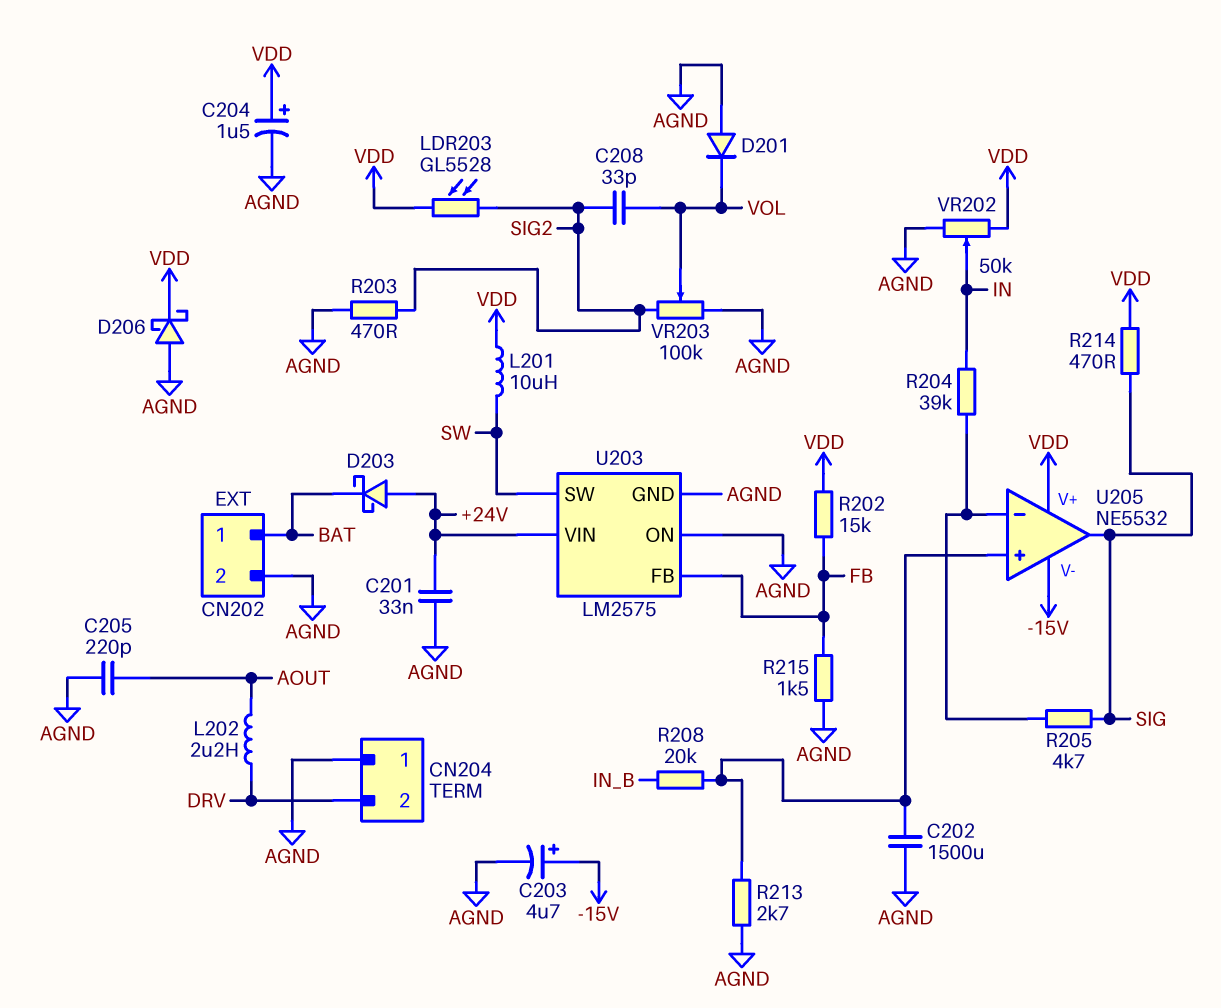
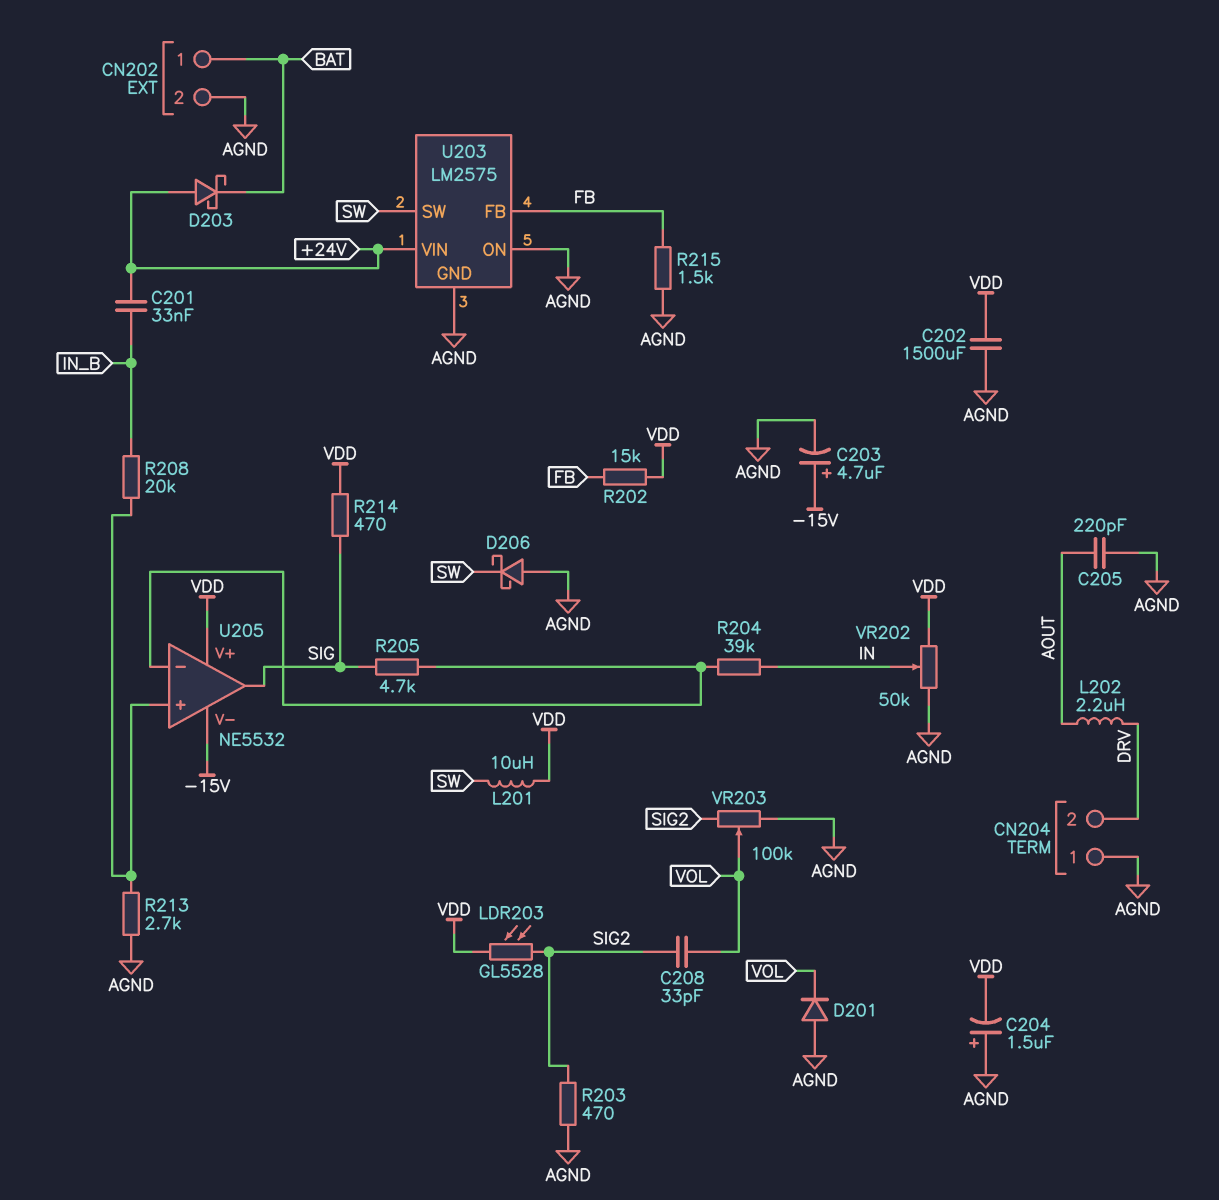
C201: 33nF (+24V, AGND) -> 33nF (+24V, IN_B)
C202: 1500uF (AGND, U205/in+) -> 1500uF (AGND, VDD)
C204: 1.5uF (plus VDD, minus AGND) -> 1.5uF (plus AGND, minus VDD)
D206: schottky (A AGND, K VDD) -> schottky (A AGND, K SW)

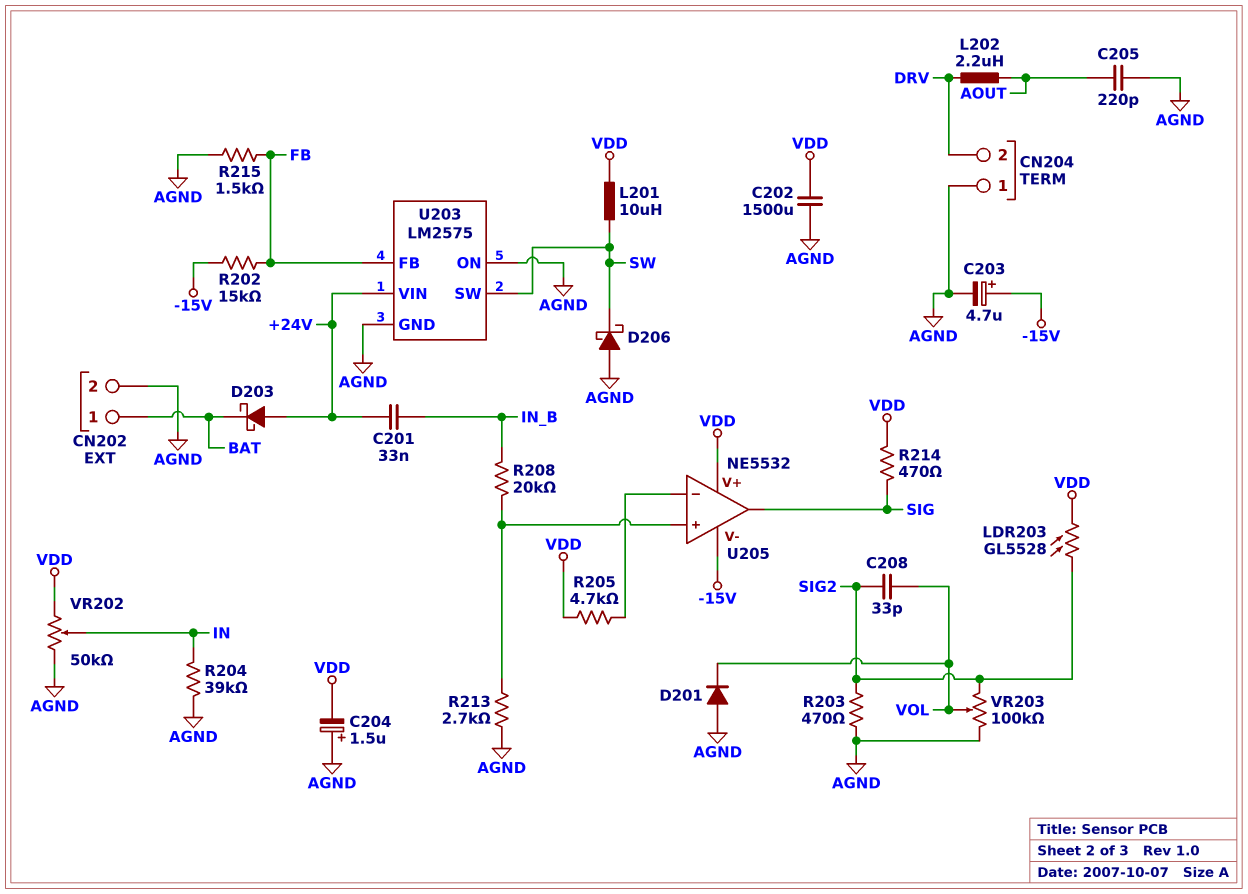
R202: 15k (FB, VDD) -> 15k (-15V, FB)
R204: 39k (IN, U205/in-) -> 39k (AGND, IN)
R205: 4.7k (SIG, U205/in-) -> 4.7k (U205/in-, VDD)

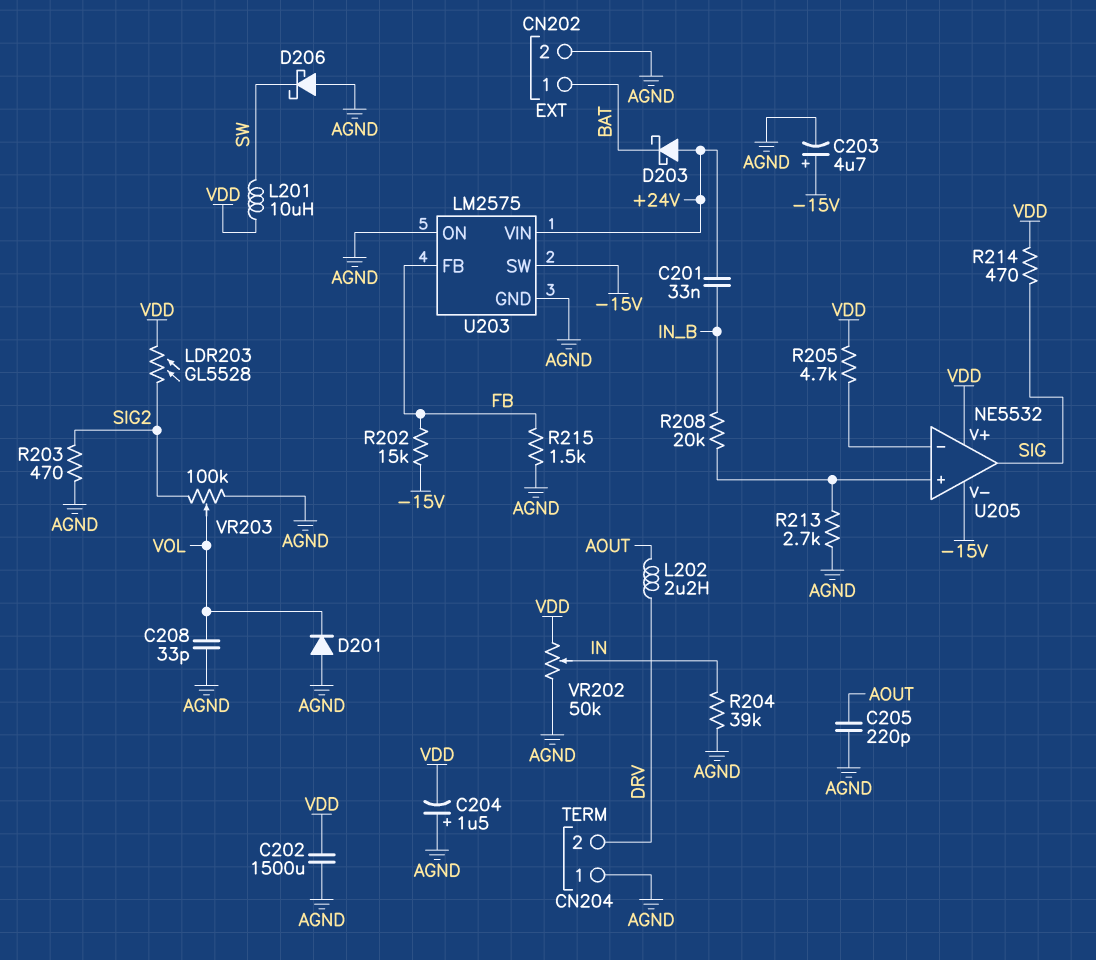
C208: 33pF (SIG2, VOL) -> 33pF (AGND, VOL)
U203 pin SW: SW -> -15V

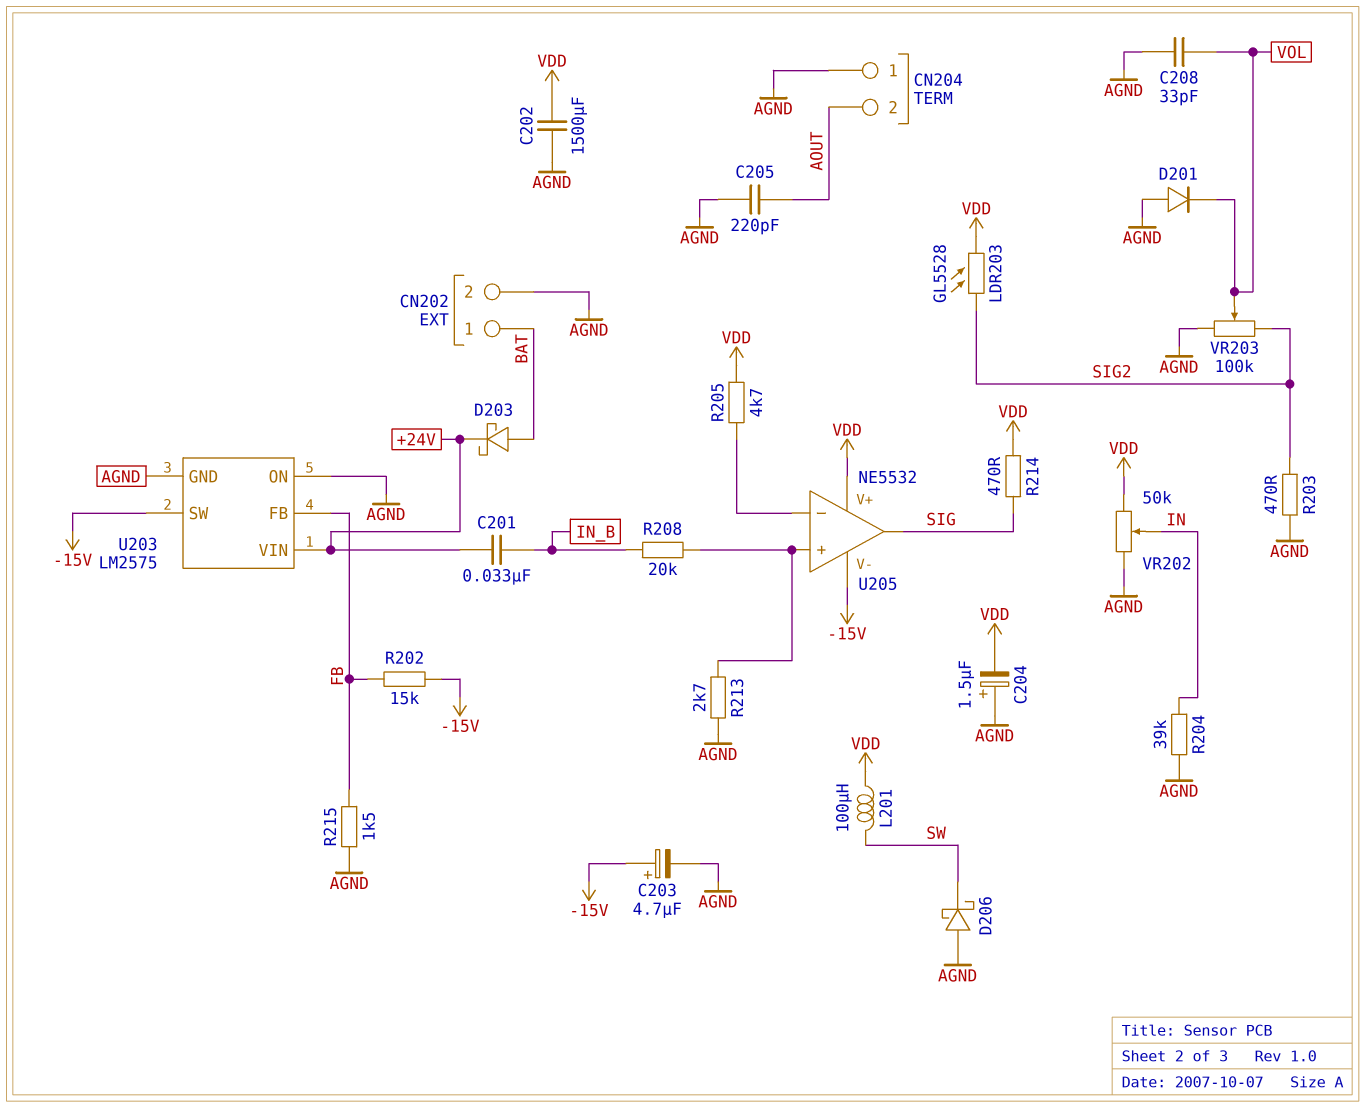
CN204 pin 2: DRV -> AOUT
D203: schottky (A +24V, K BAT) -> schottky (A BAT, K +24V)
L201: 10uH (SW, VDD) -> 100uH (SW, VDD)
L202: 2.2uH (AOUT, DRV) -> none

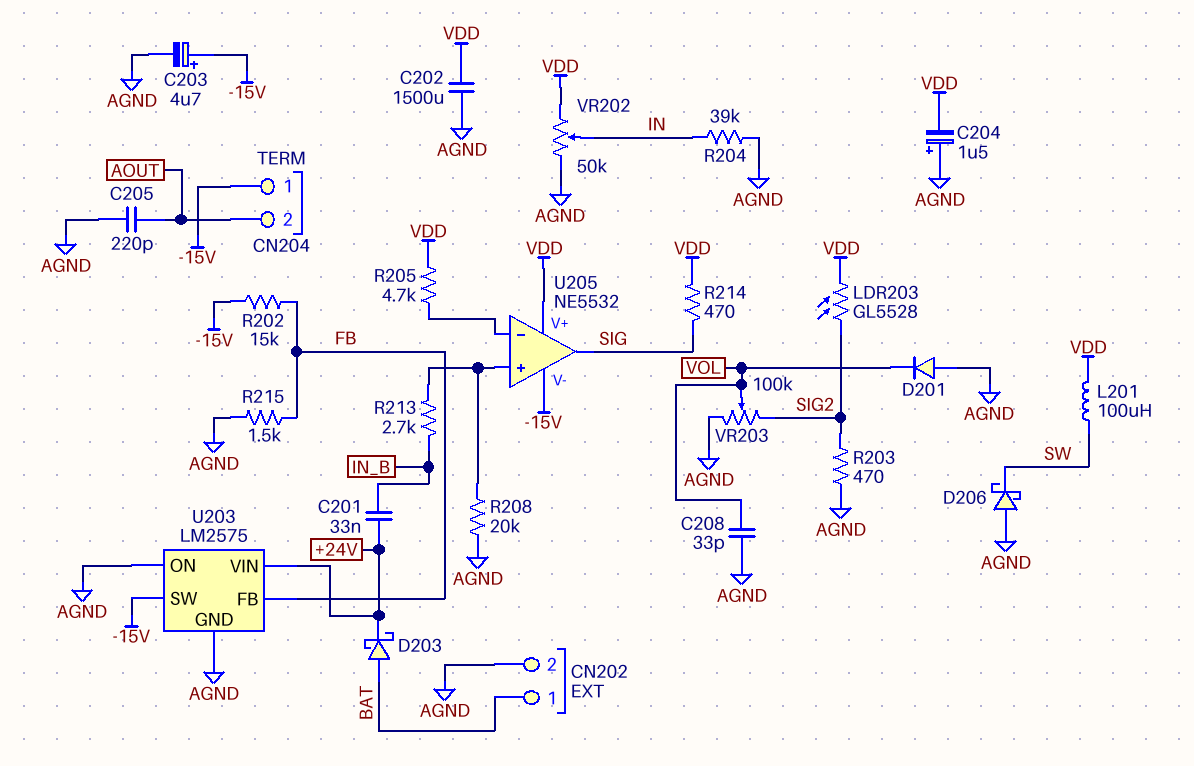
CN204 pin 1: AGND -> -15V
R208: 20k (IN_B, U205/in+) -> 20k (AGND, U205/in+)
R213: 2.7k (AGND, U205/in+) -> 2.7k (IN_B, U205/in+)

